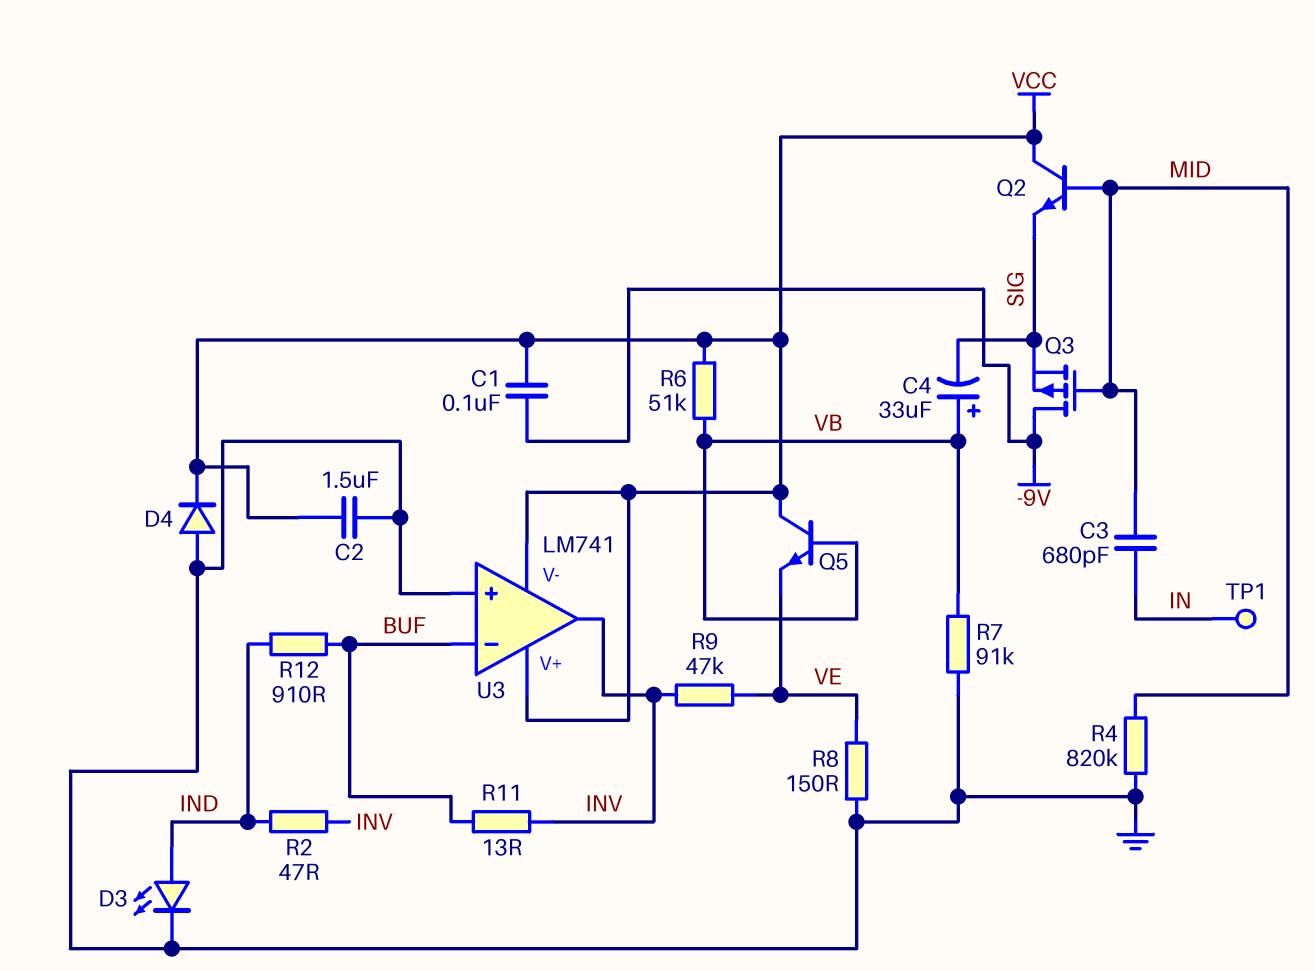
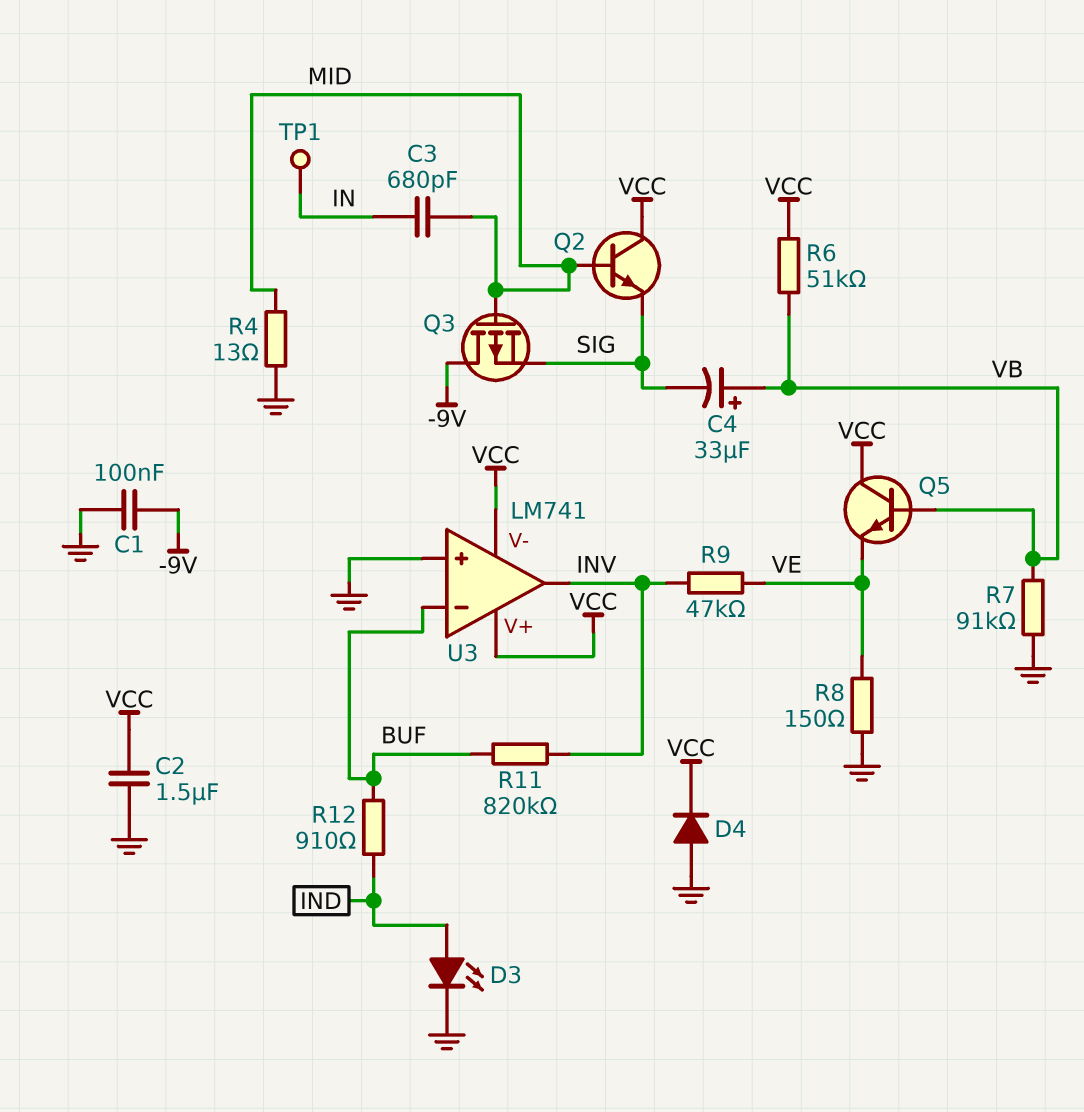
C1: 100nF (-9V, VCC) -> 100nF (-9V, GND)
R2: 47 (IND, INV) -> none
R4: 820k (GND, MID) -> 13 (GND, MID)
R11: 13 (BUF, INV) -> 820k (BUF, INV)

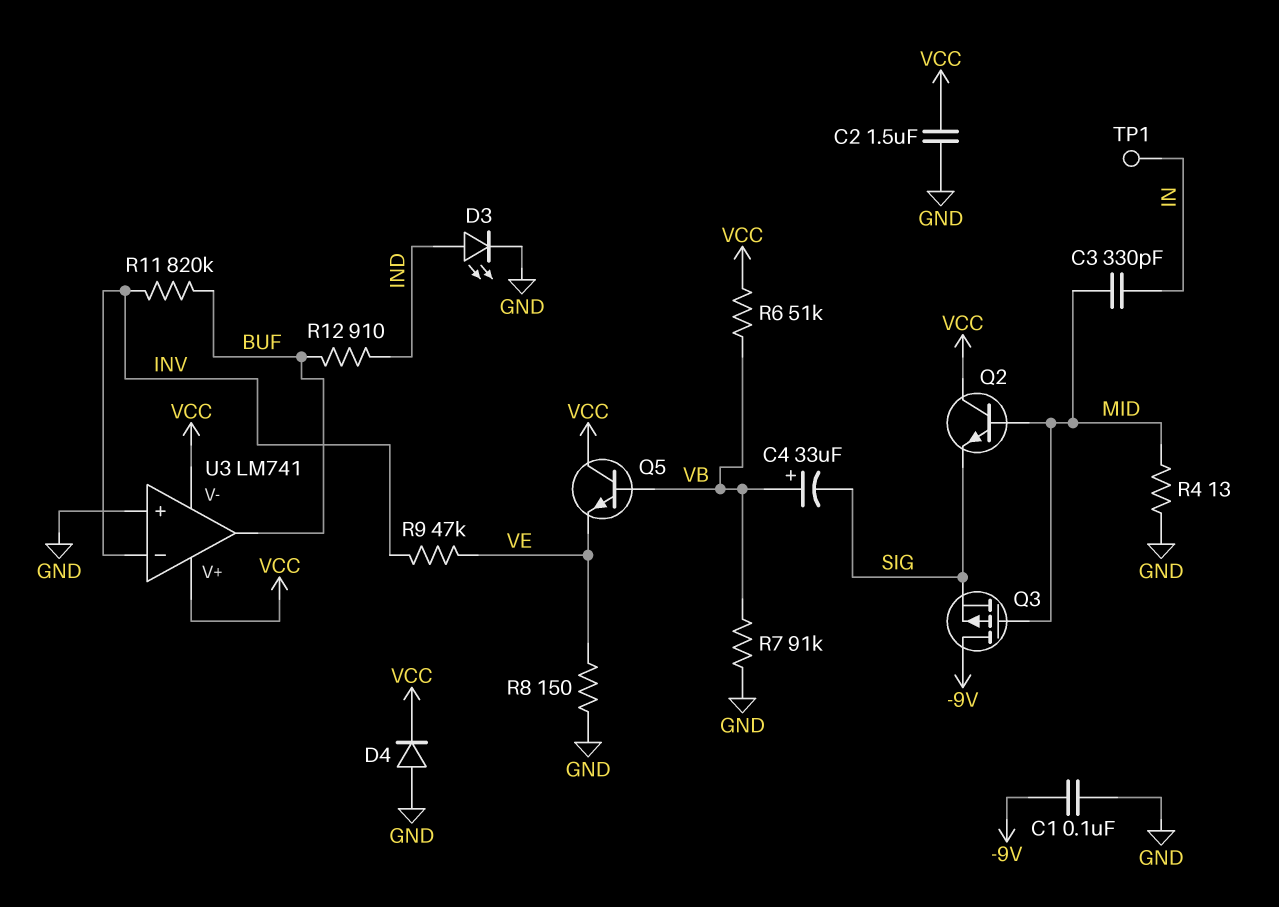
C3: 680pF (IN, MID) -> 330pF (IN, MID)
U3 pin in-: BUF -> INV
U3 pin out: INV -> BUF

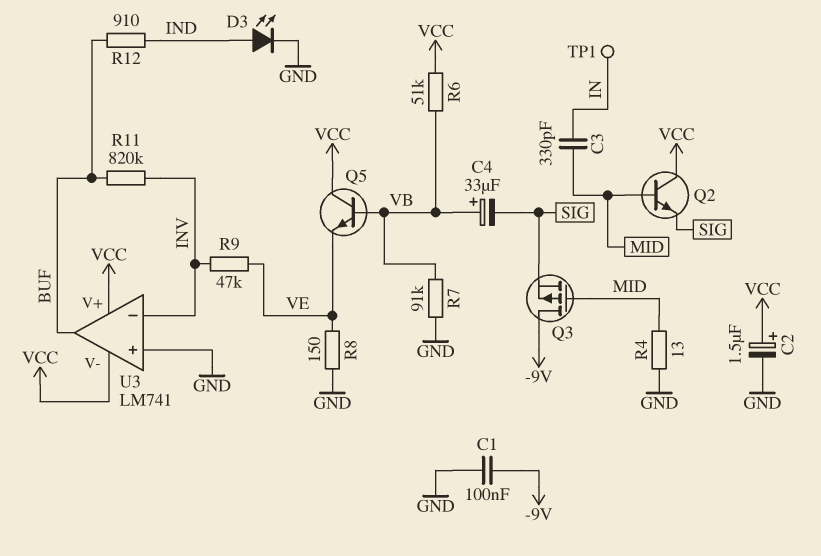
C2: 1.5uF (GND, VCC) -> 1.5uF (plus VCC, minus GND)
D4: diode (A GND, K VCC) -> none

